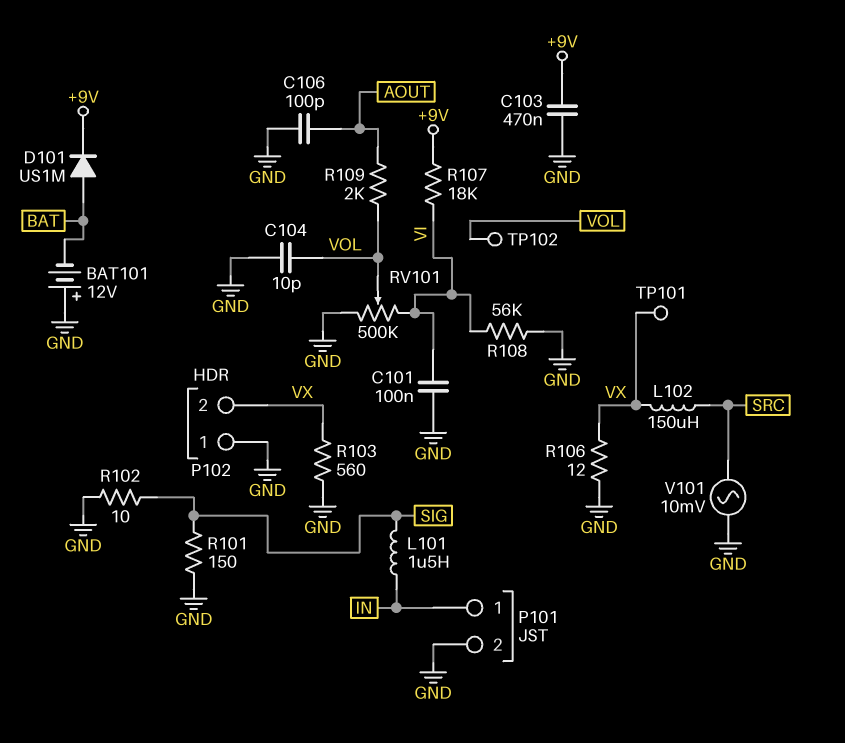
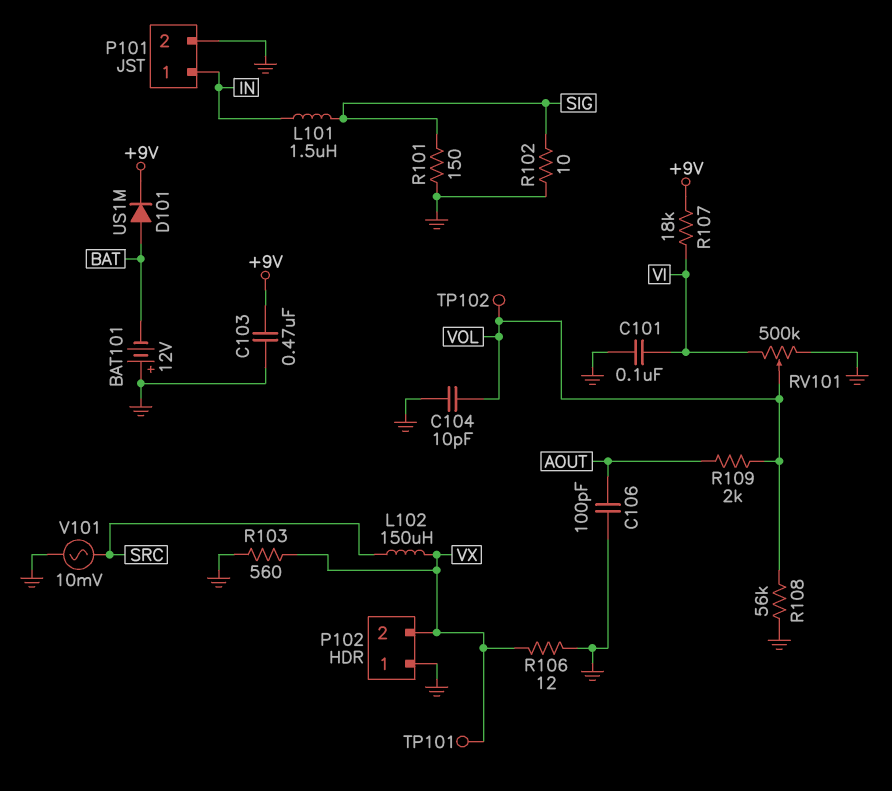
R108: 56k (GND, VI) -> 56k (GND, VOL)

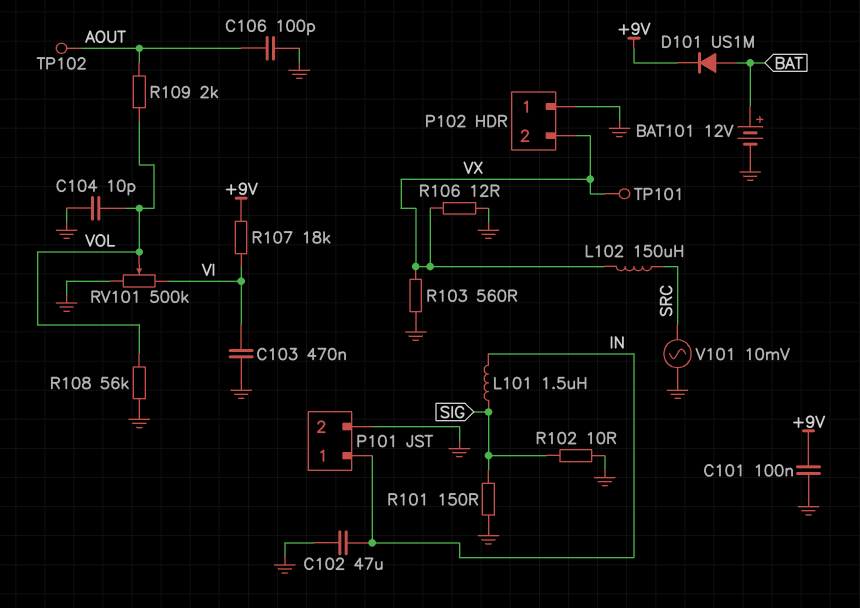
BAT101: 12V (plus GND, minus BAT) -> 12V (plus BAT, minus GND)
C101: 100nF (GND, VI) -> 100nF (+9V, GND)
C102: none -> 47uF (GND, IN)
C103: 470nF (+9V, GND) -> 470nF (GND, VI)
TP102: test point (VOL) -> test point (AOUT)

